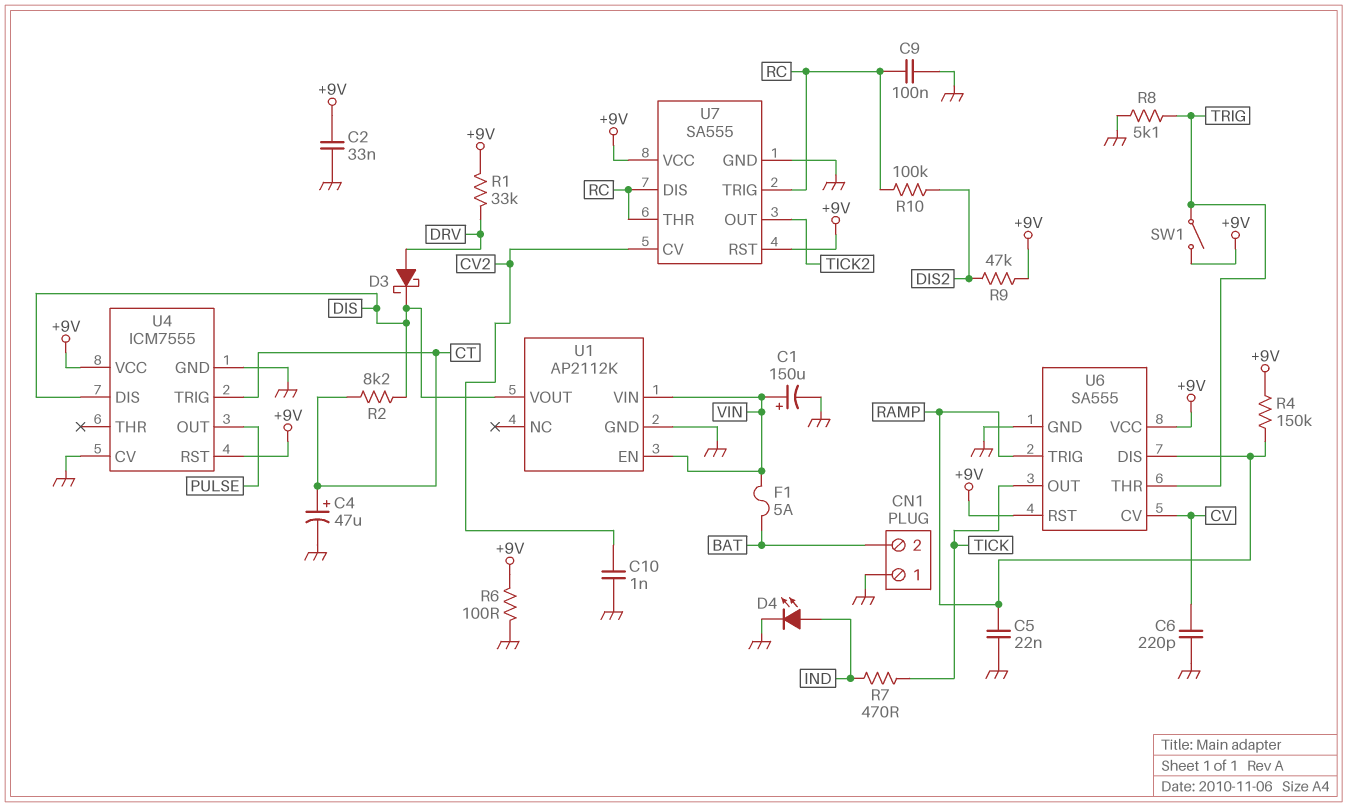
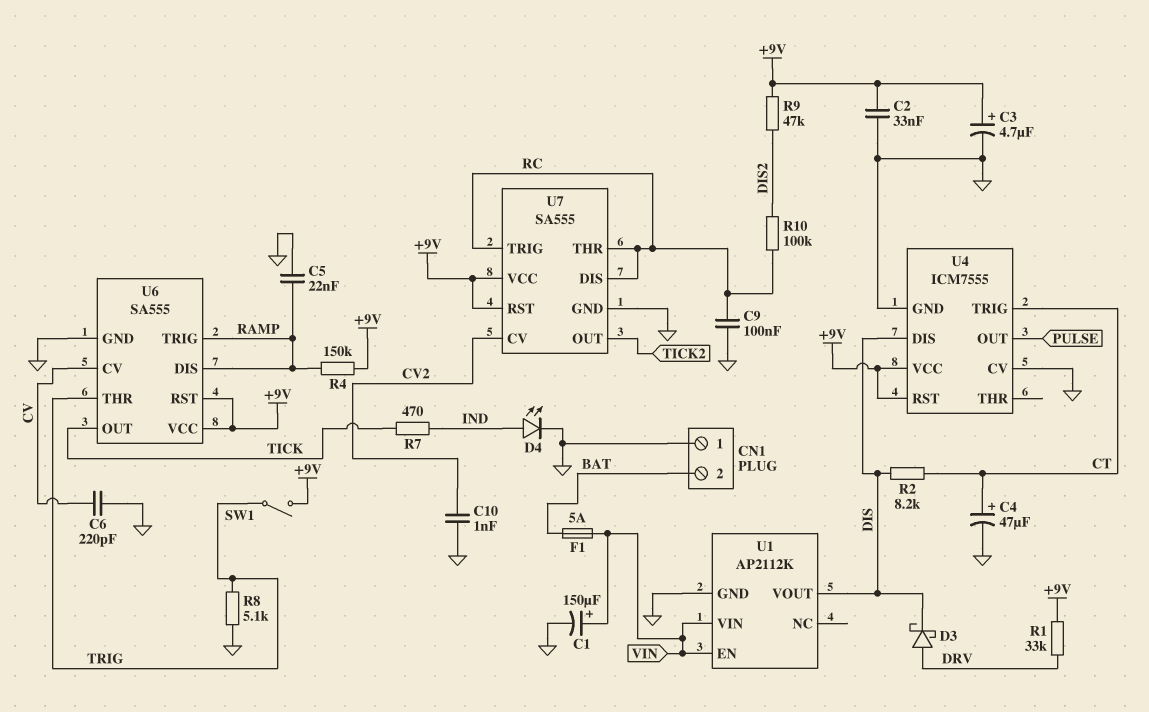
C3: none -> 4.7uF (plus +9V, minus GND)
R6: 100 (+9V, GND) -> none

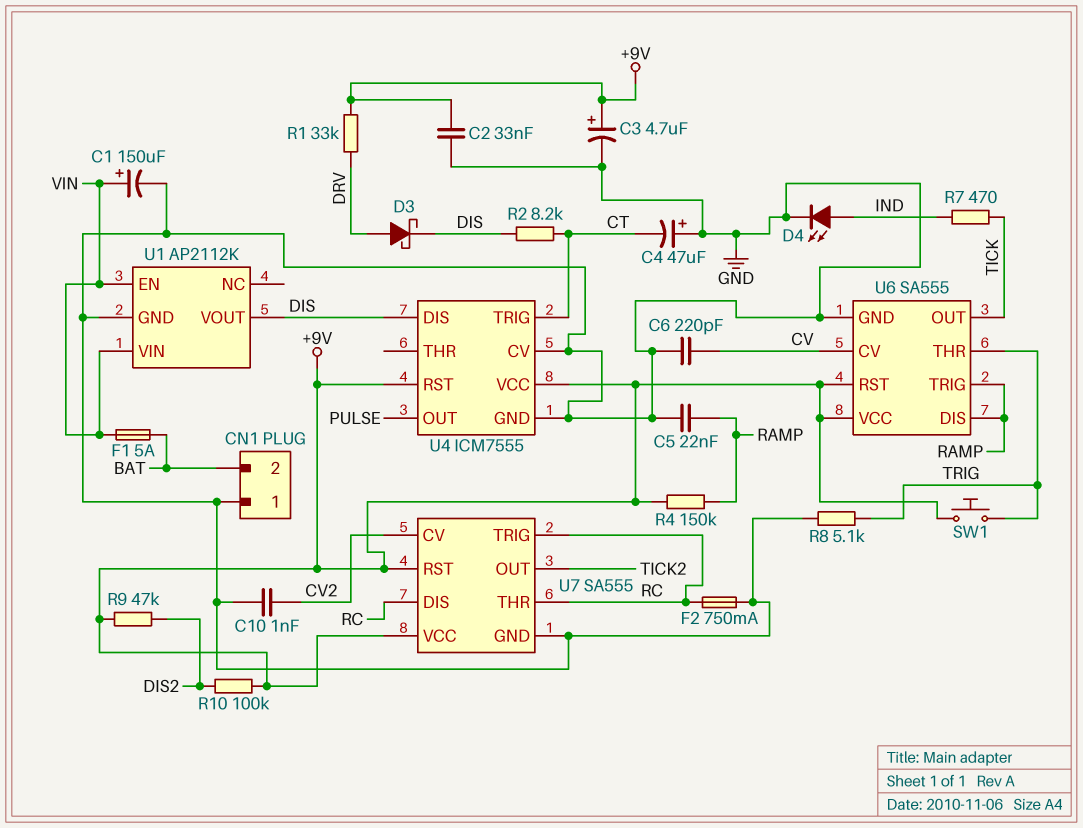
C4: 47uF (plus CT, minus GND) -> 47uF (plus GND, minus CT)
C9: 100nF (GND, RC) -> none
F2: none -> 750mA (GND, RC)
R10: 100k (DIS2, RC) -> 100k (+9V, DIS2)
SW1: switch (+9V, TRIG) -> button (+9V, TRIG)

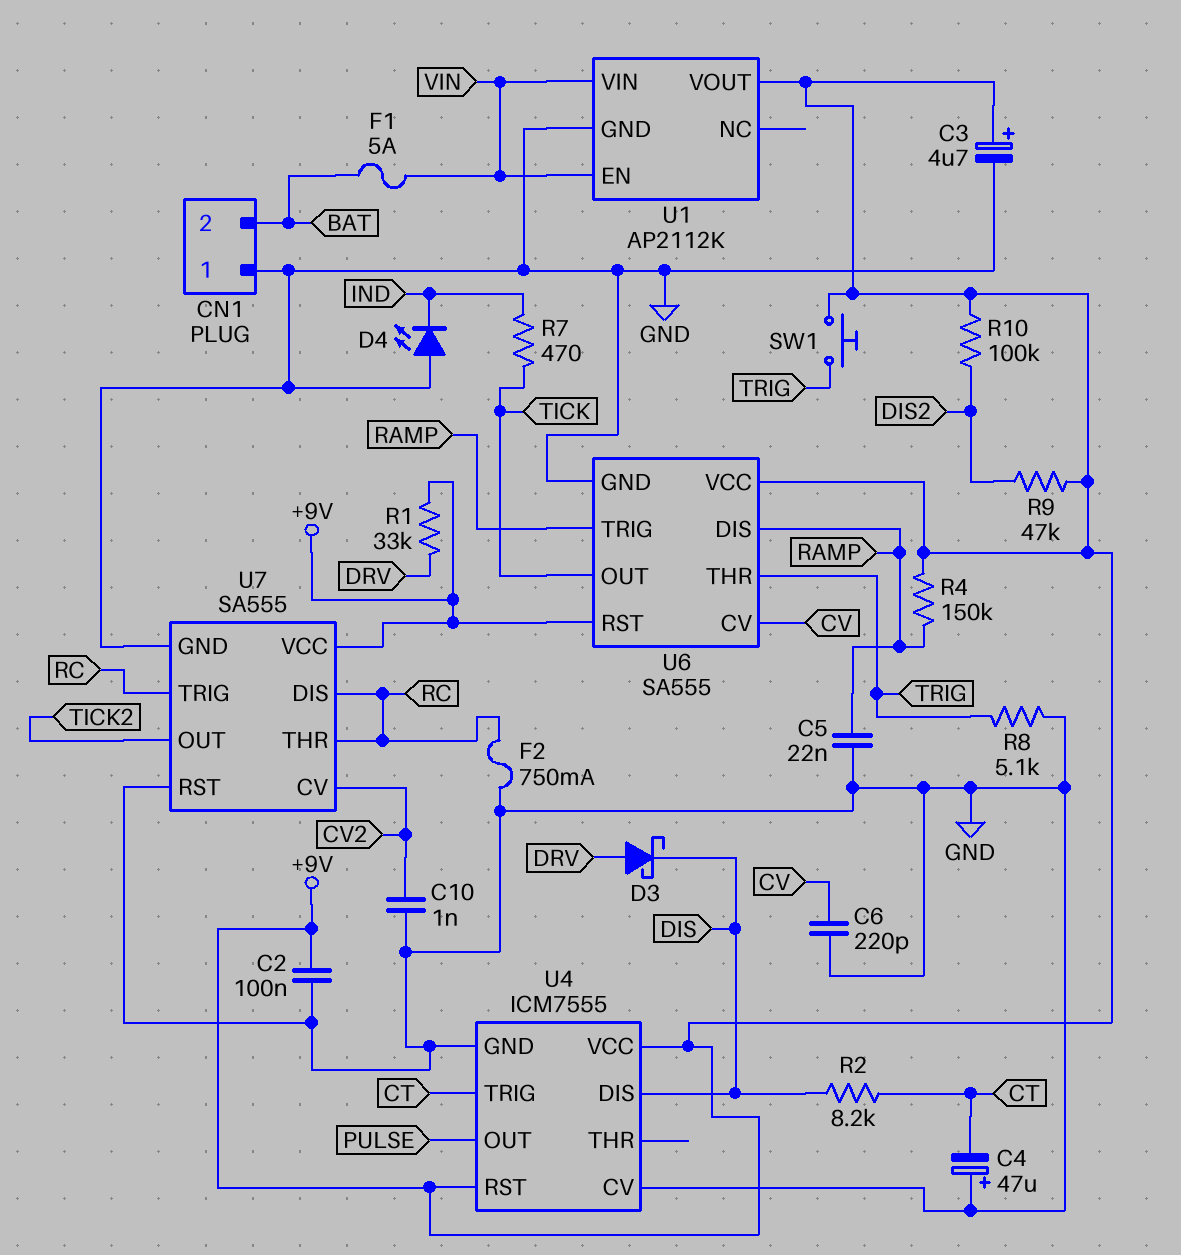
C1: 150uF (plus VIN, minus GND) -> none
C2: 33nF (+9V, GND) -> 100nF (+9V, GND)
D4: LED (A IND, K GND) -> LED (A GND, K IND)
U1 pin VOUT: DIS -> +9V
U7 pin RST: +9V -> GND

